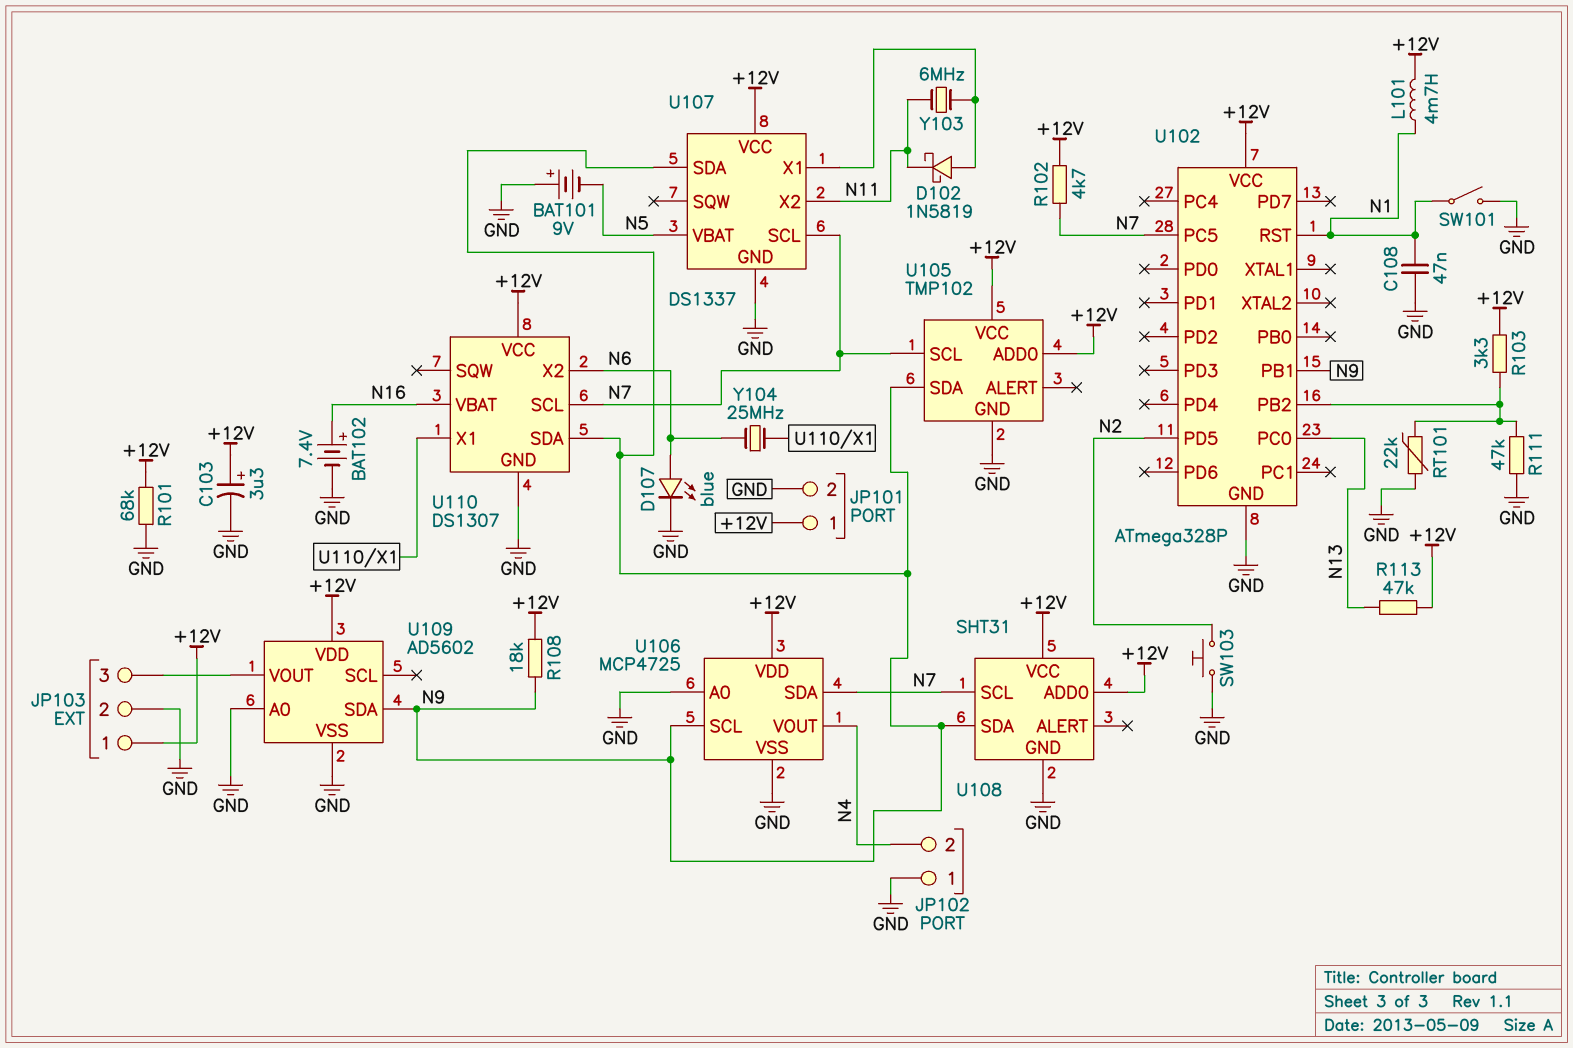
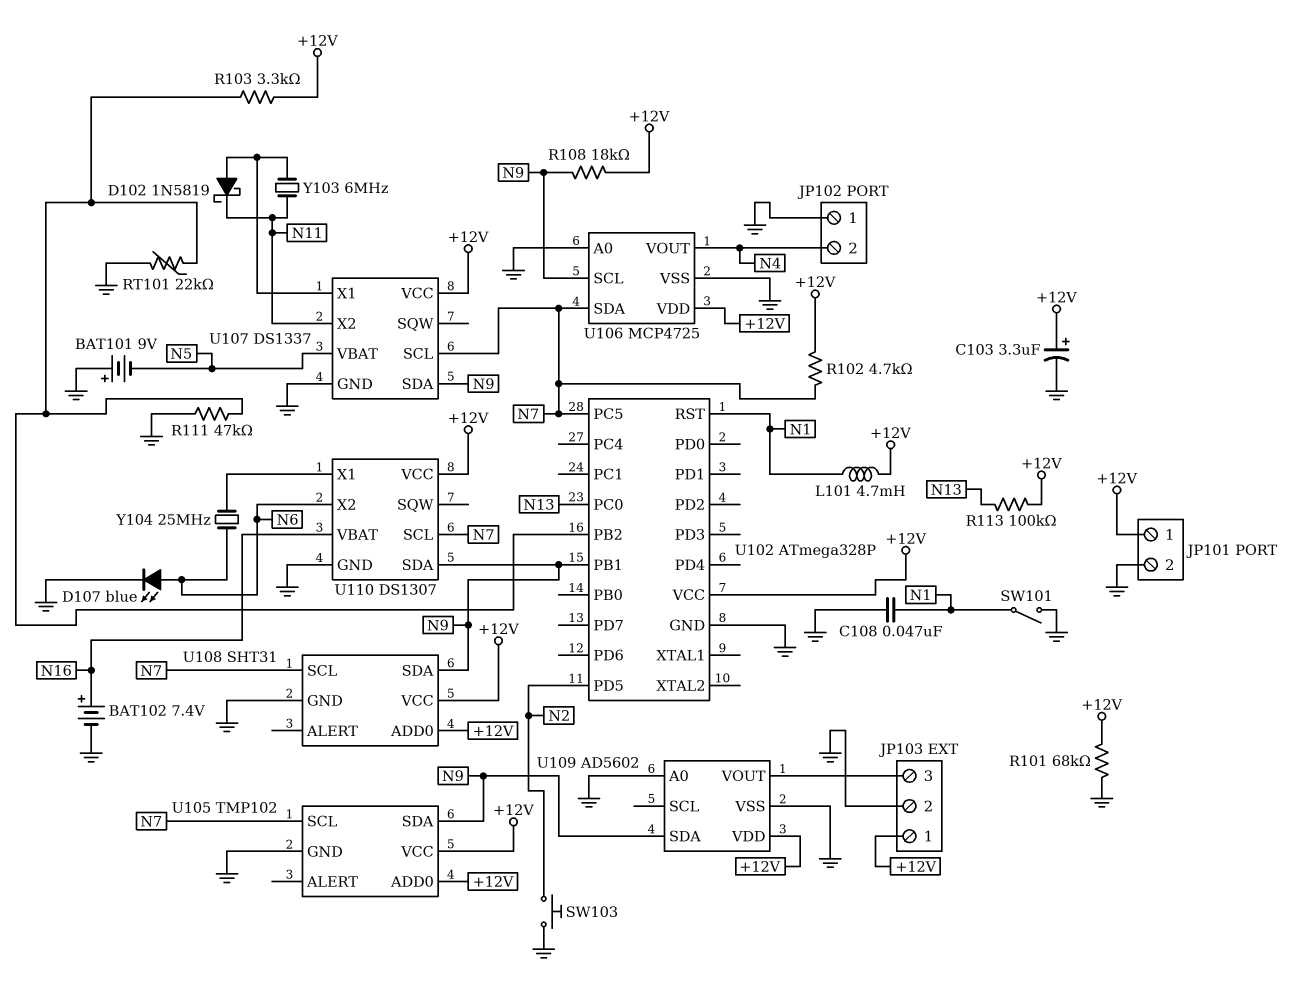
R113: 47k (+12V, N13) -> 100k (+12V, N13)

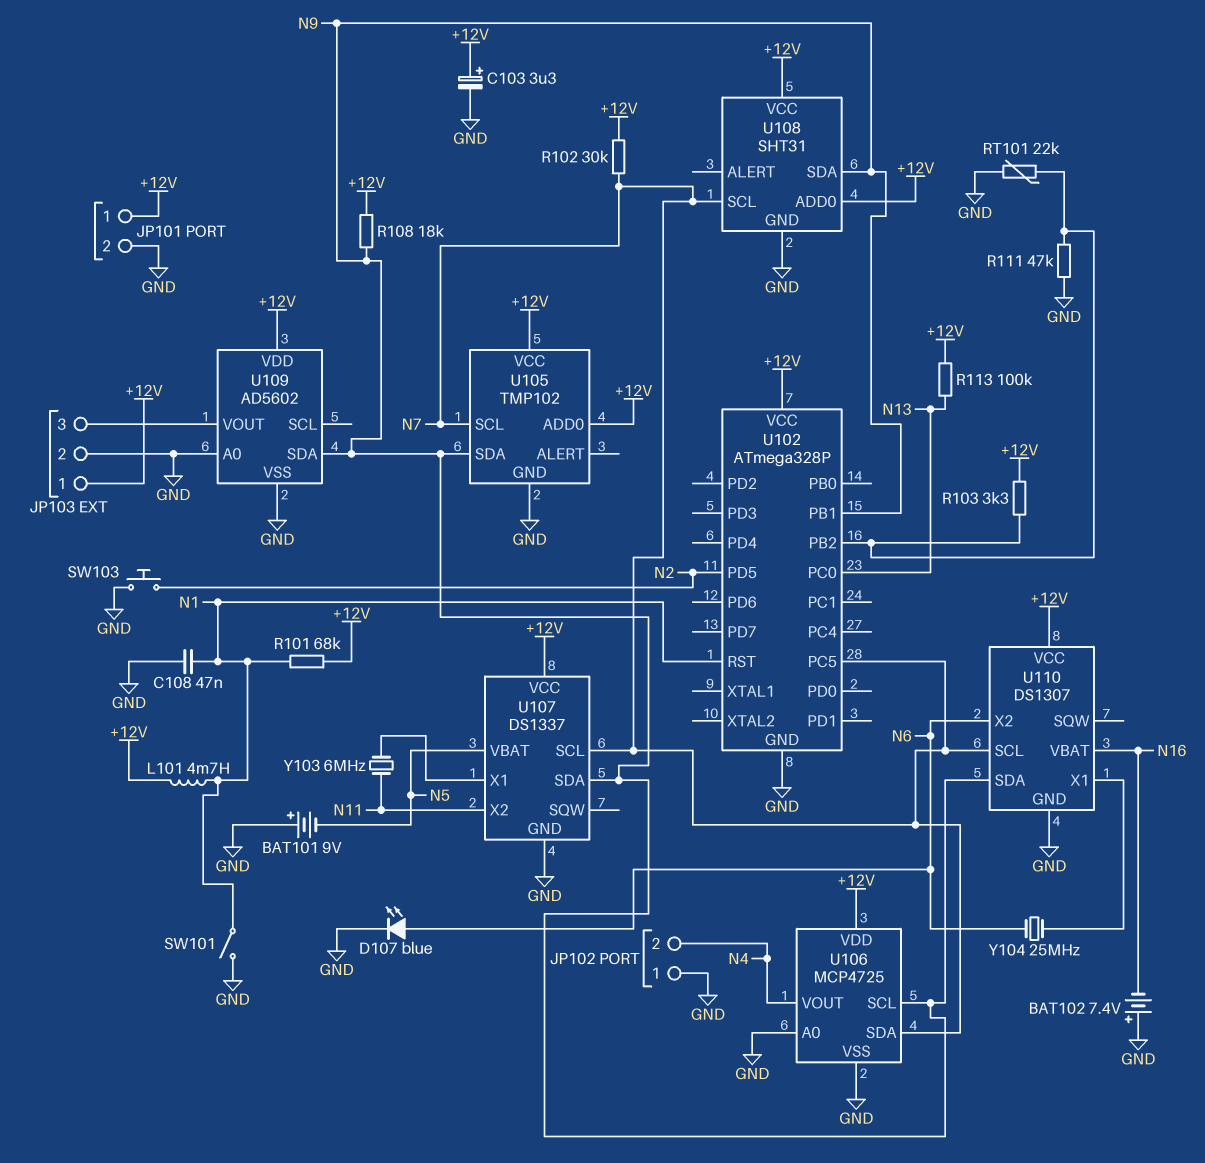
BAT102: 7.4V (plus N16, minus GND) -> 7.4V (plus GND, minus N16)
D102: schottky 1N5819 (A U107/X1, K N11) -> none
R101: 68k (+12V, GND) -> 68k (+12V, N1)
R102: 4.7k (+12V, N7) -> 30k (+12V, N7)

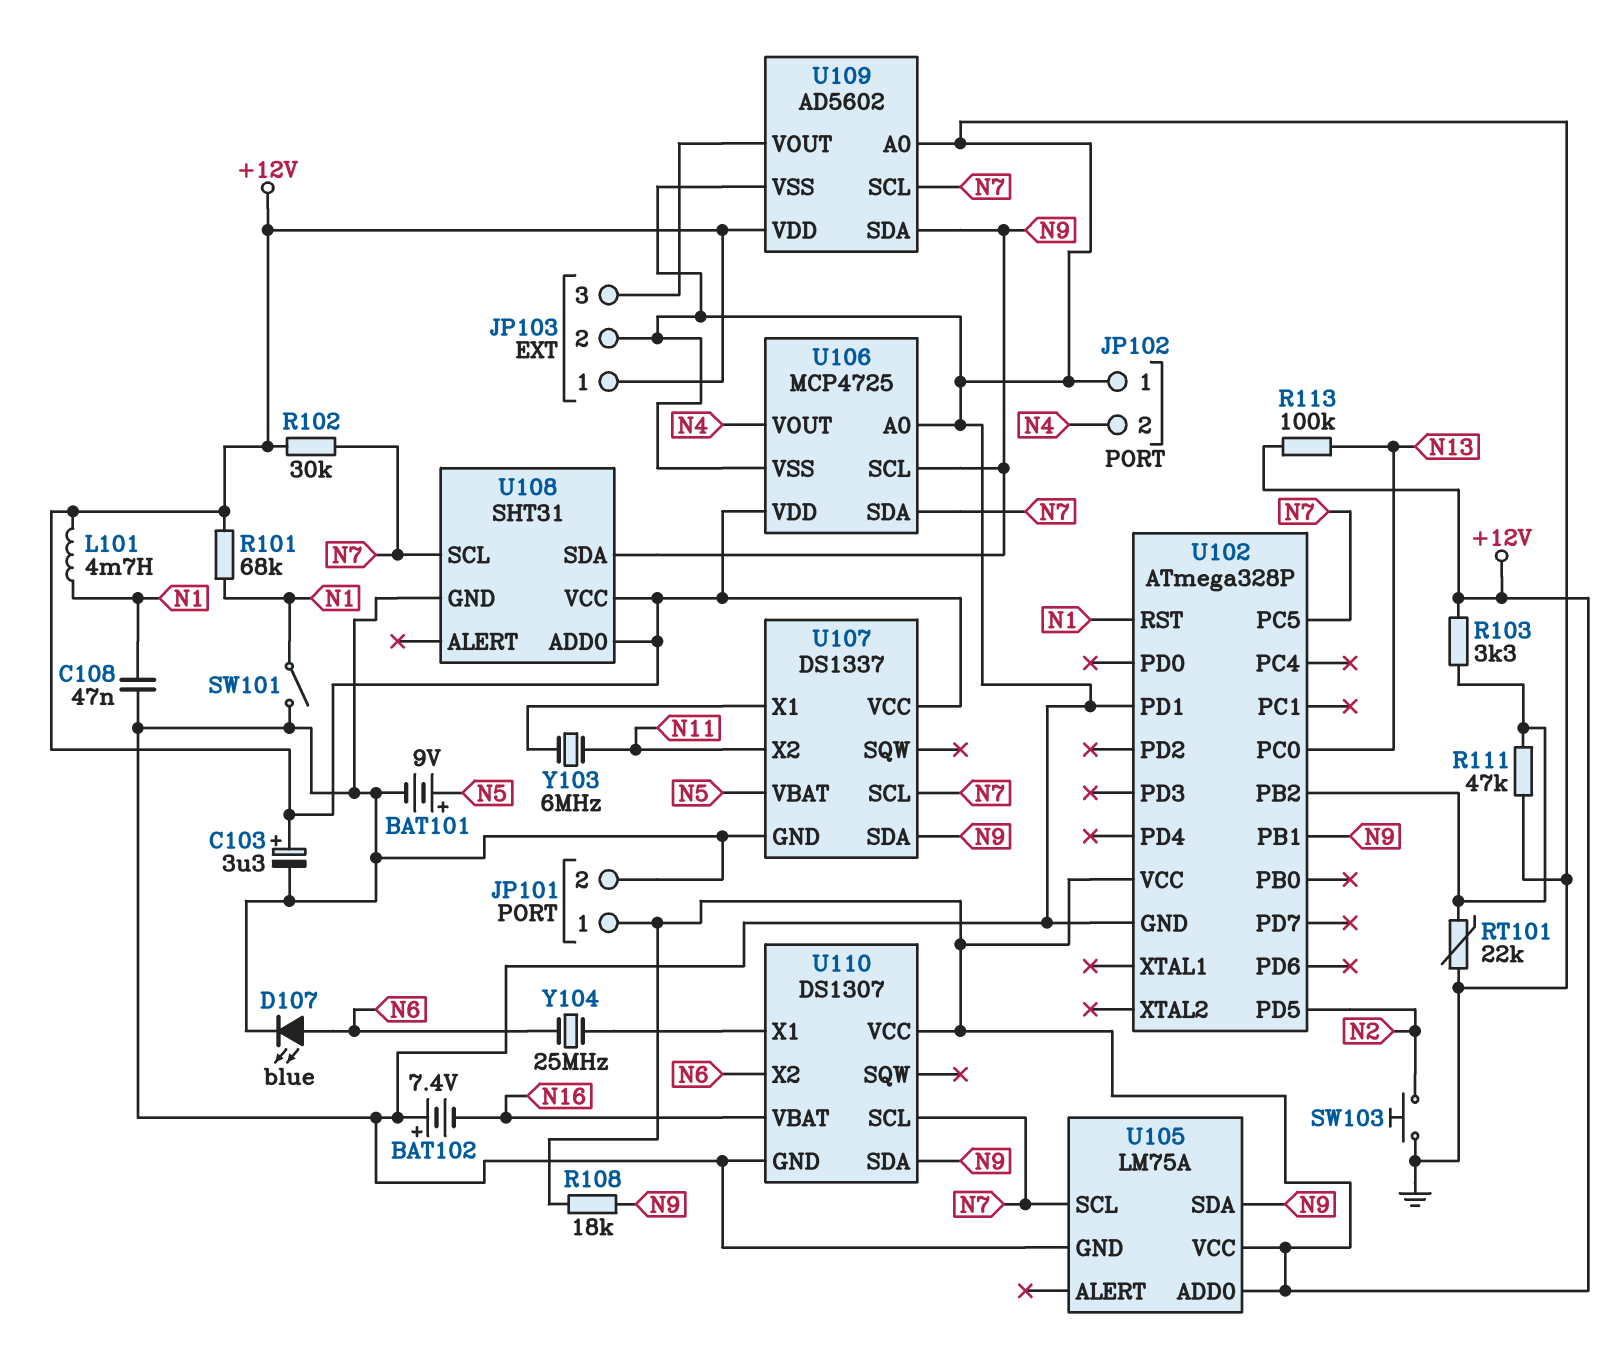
BAT101: 9V (plus GND, minus N5) -> 9V (plus N5, minus GND)
U102 pin PD1: none -> GND
U105: TMP102 -> LM75A
U109 pin SCL: none -> N7

